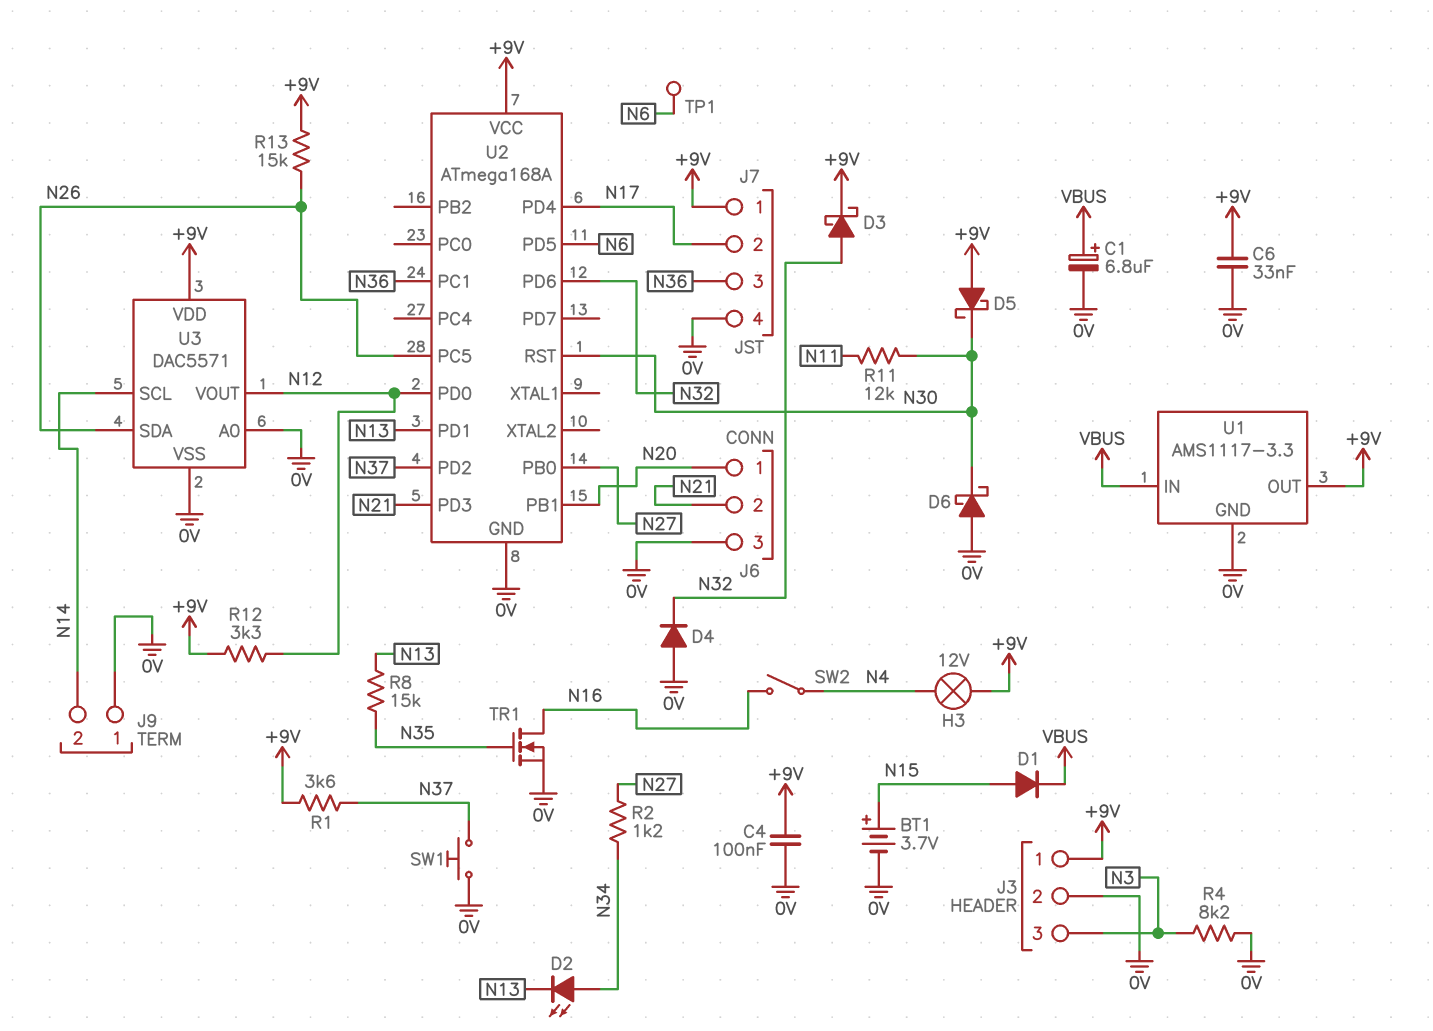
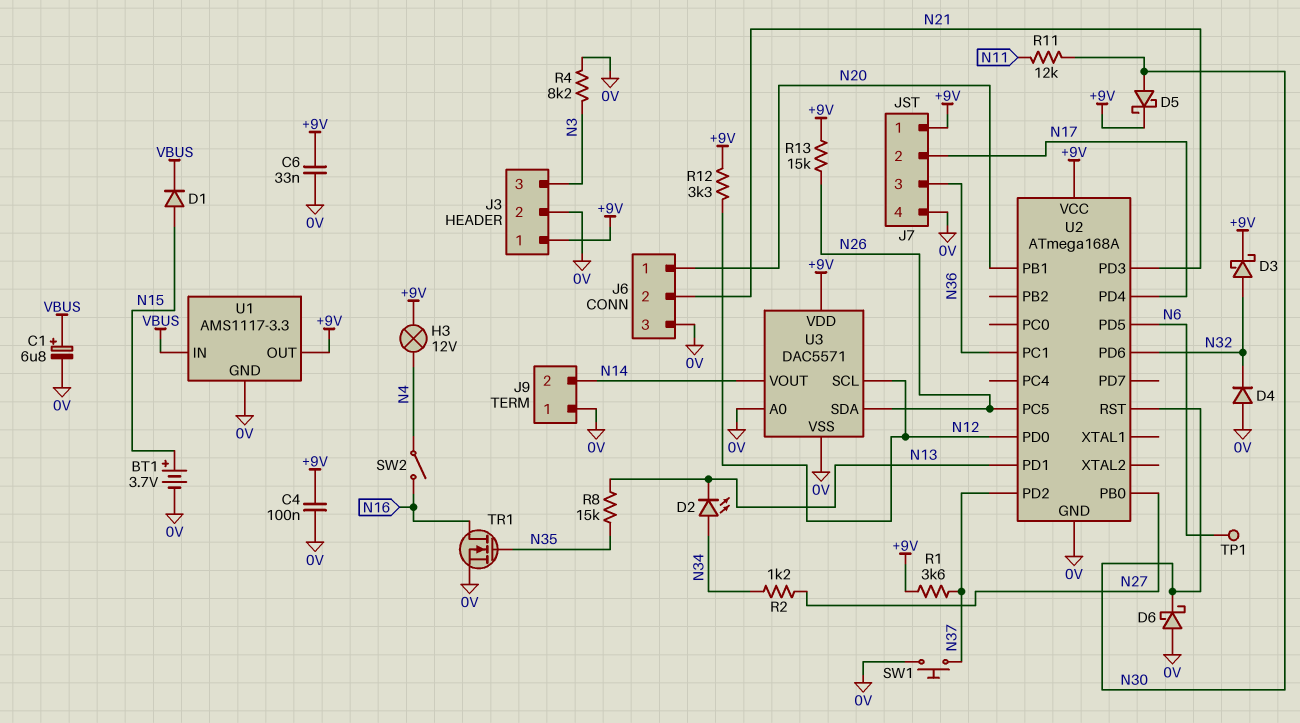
D5: schottky (A +9V, K N30) -> schottky (A N30, K +9V)
U3 pin SCL: N14 -> N12
U3 pin VOUT: N12 -> N14

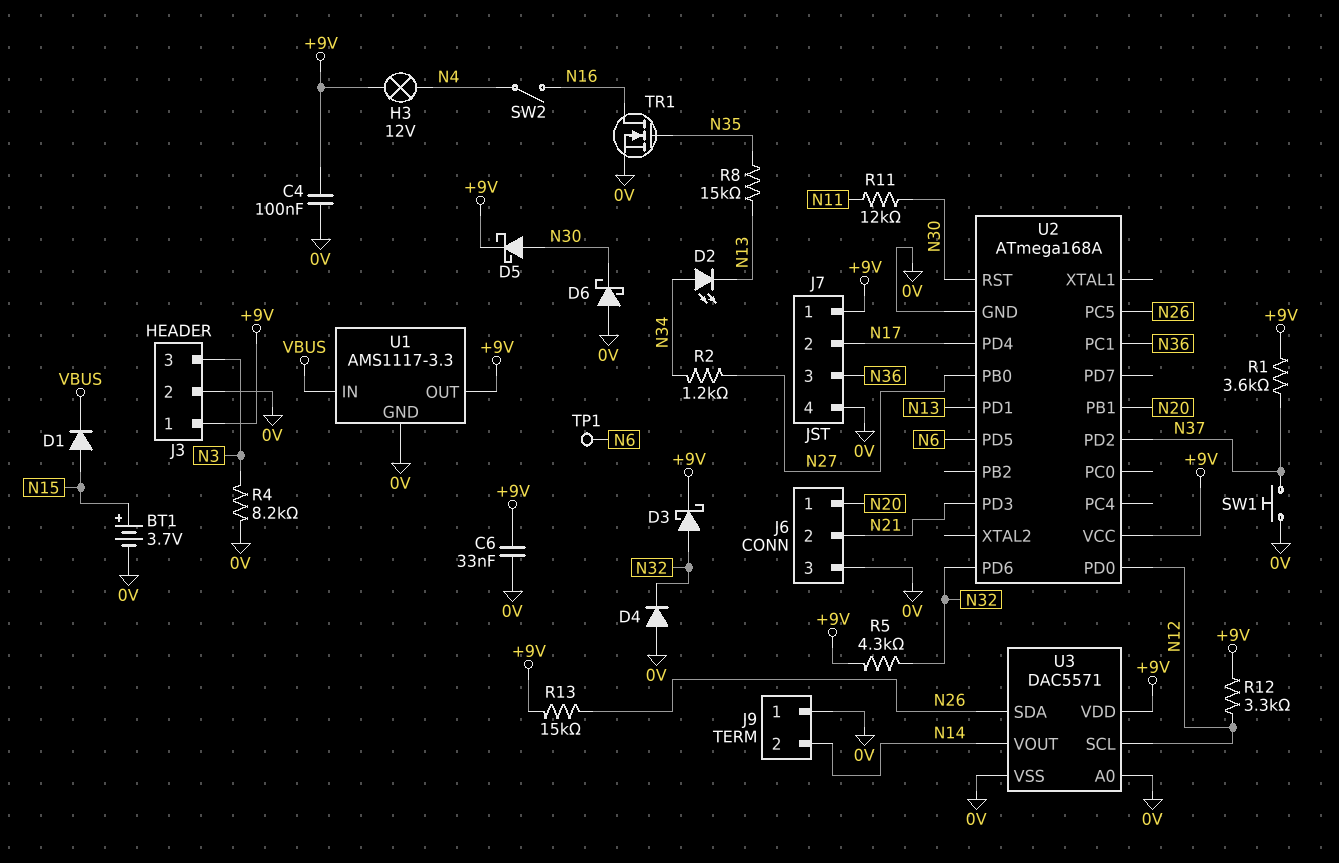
C1: 6.8uF (plus VBUS, minus 0V) -> none
R5: none -> 4.3k (+9V, N32)

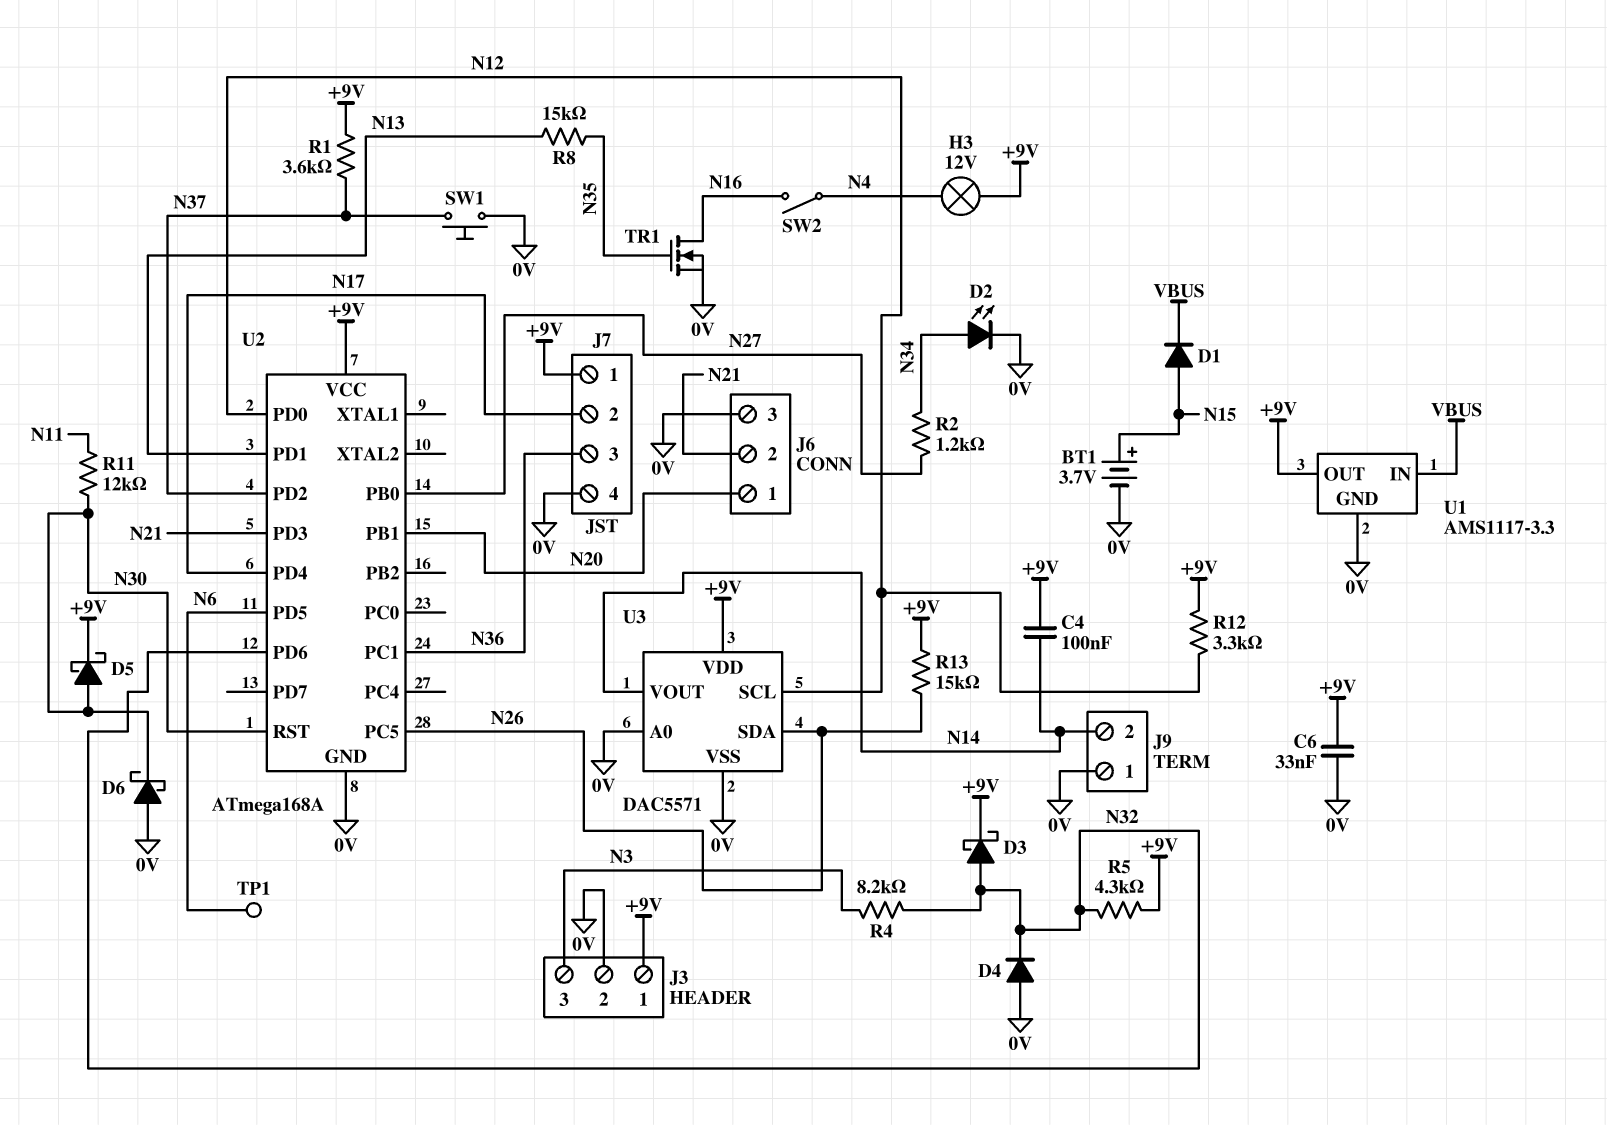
C4: 100nF (+9V, 0V) -> 100nF (+9V, N14)
D2: LED (A N34, K N13) -> LED (A N34, K 0V)
R4: 8.2k (0V, N3) -> 8.2k (N3, N32)

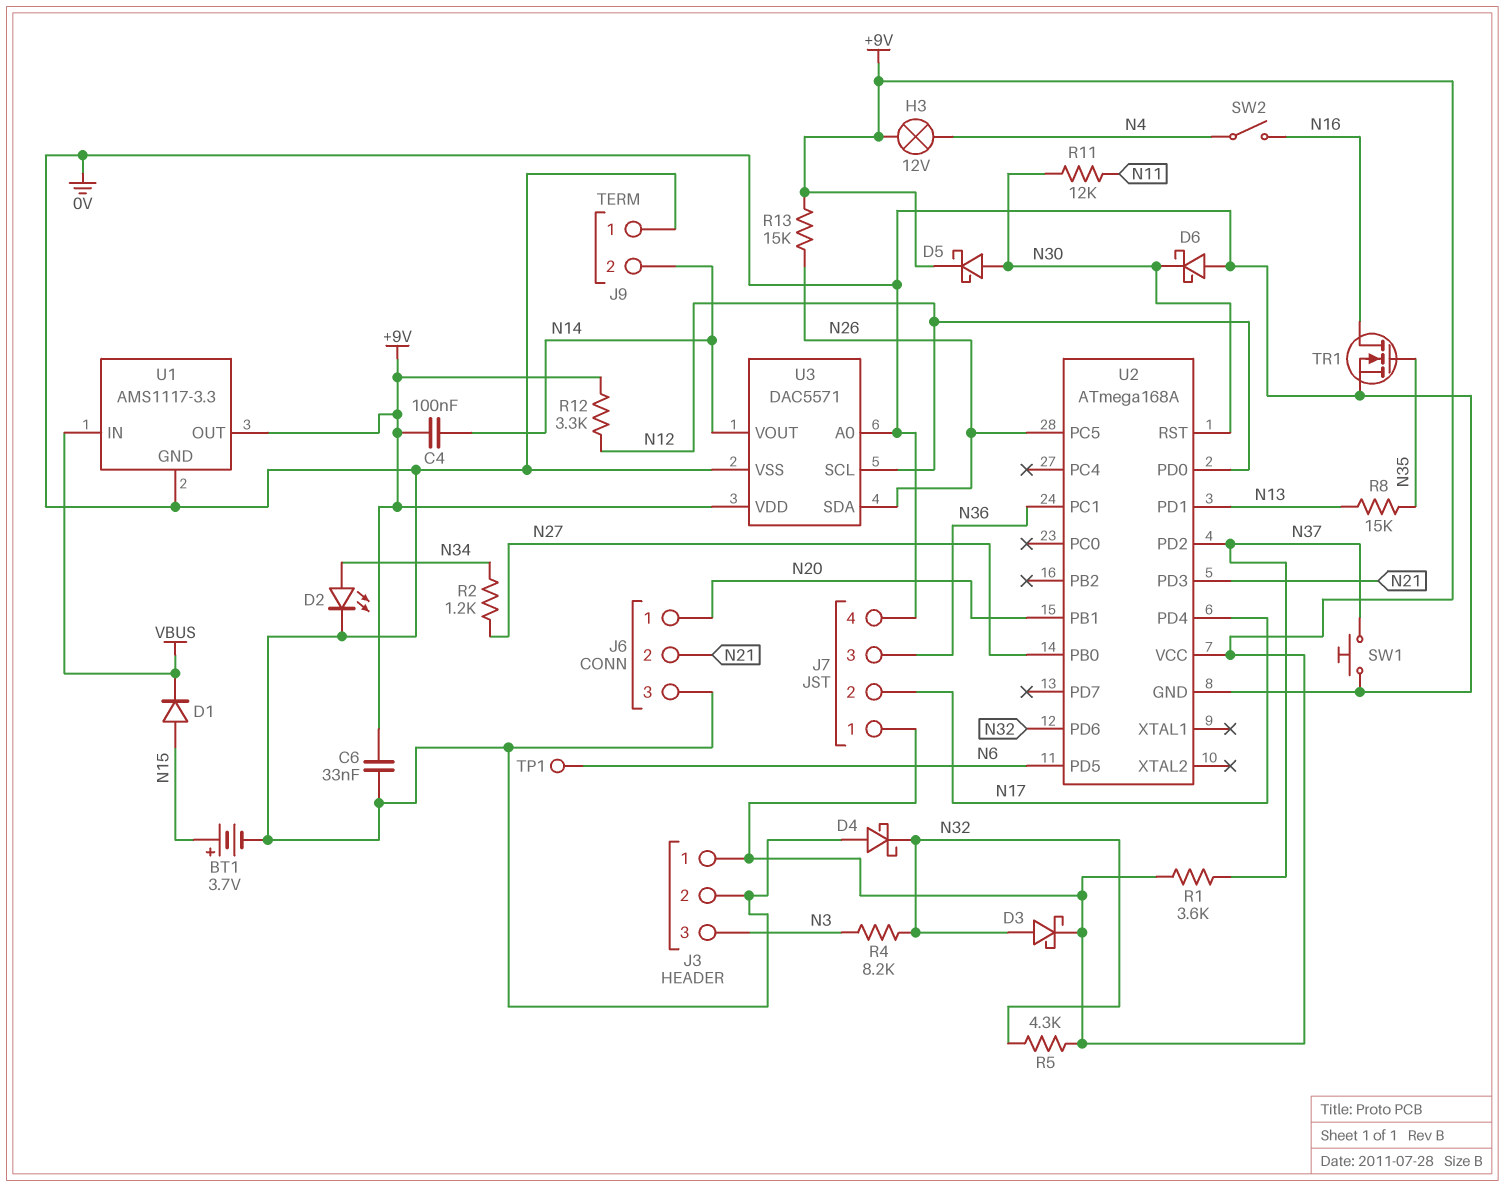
D4: diode (A 0V, K N32) -> schottky (A 0V, K N32)

